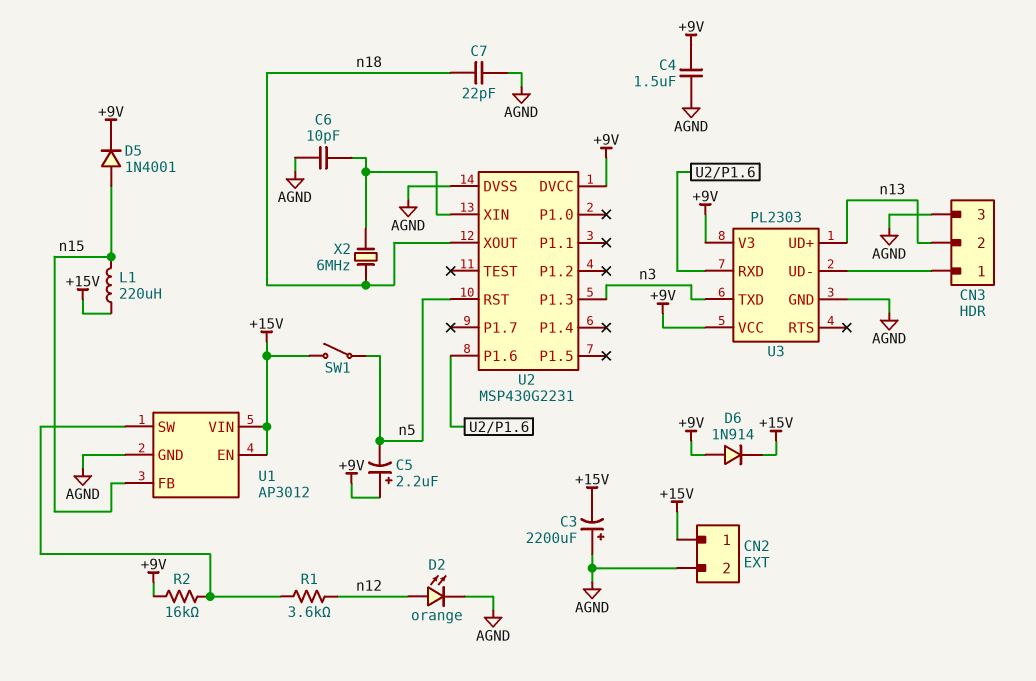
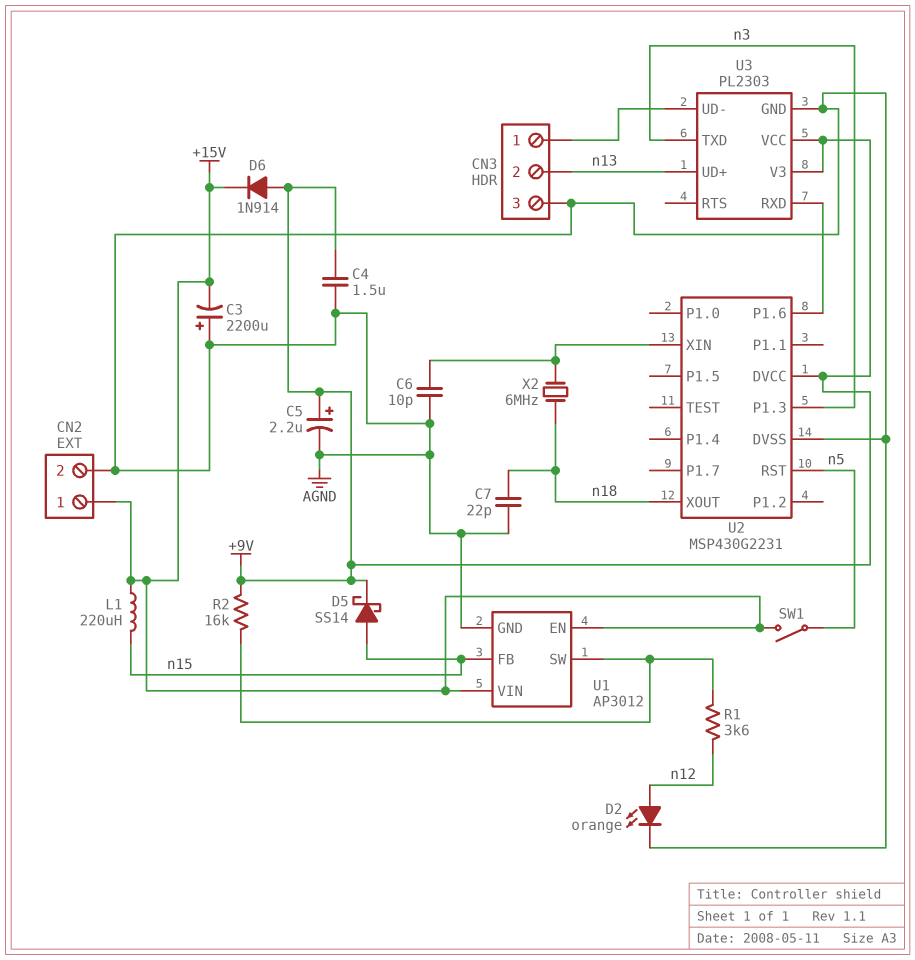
C5: 2.2uF (plus +9V, minus n5) -> 2.2uF (plus +9V, minus AGND)
D5: diode 1N4001 (A n15, K +9V) -> schottky SS14 (A n15, K +9V)

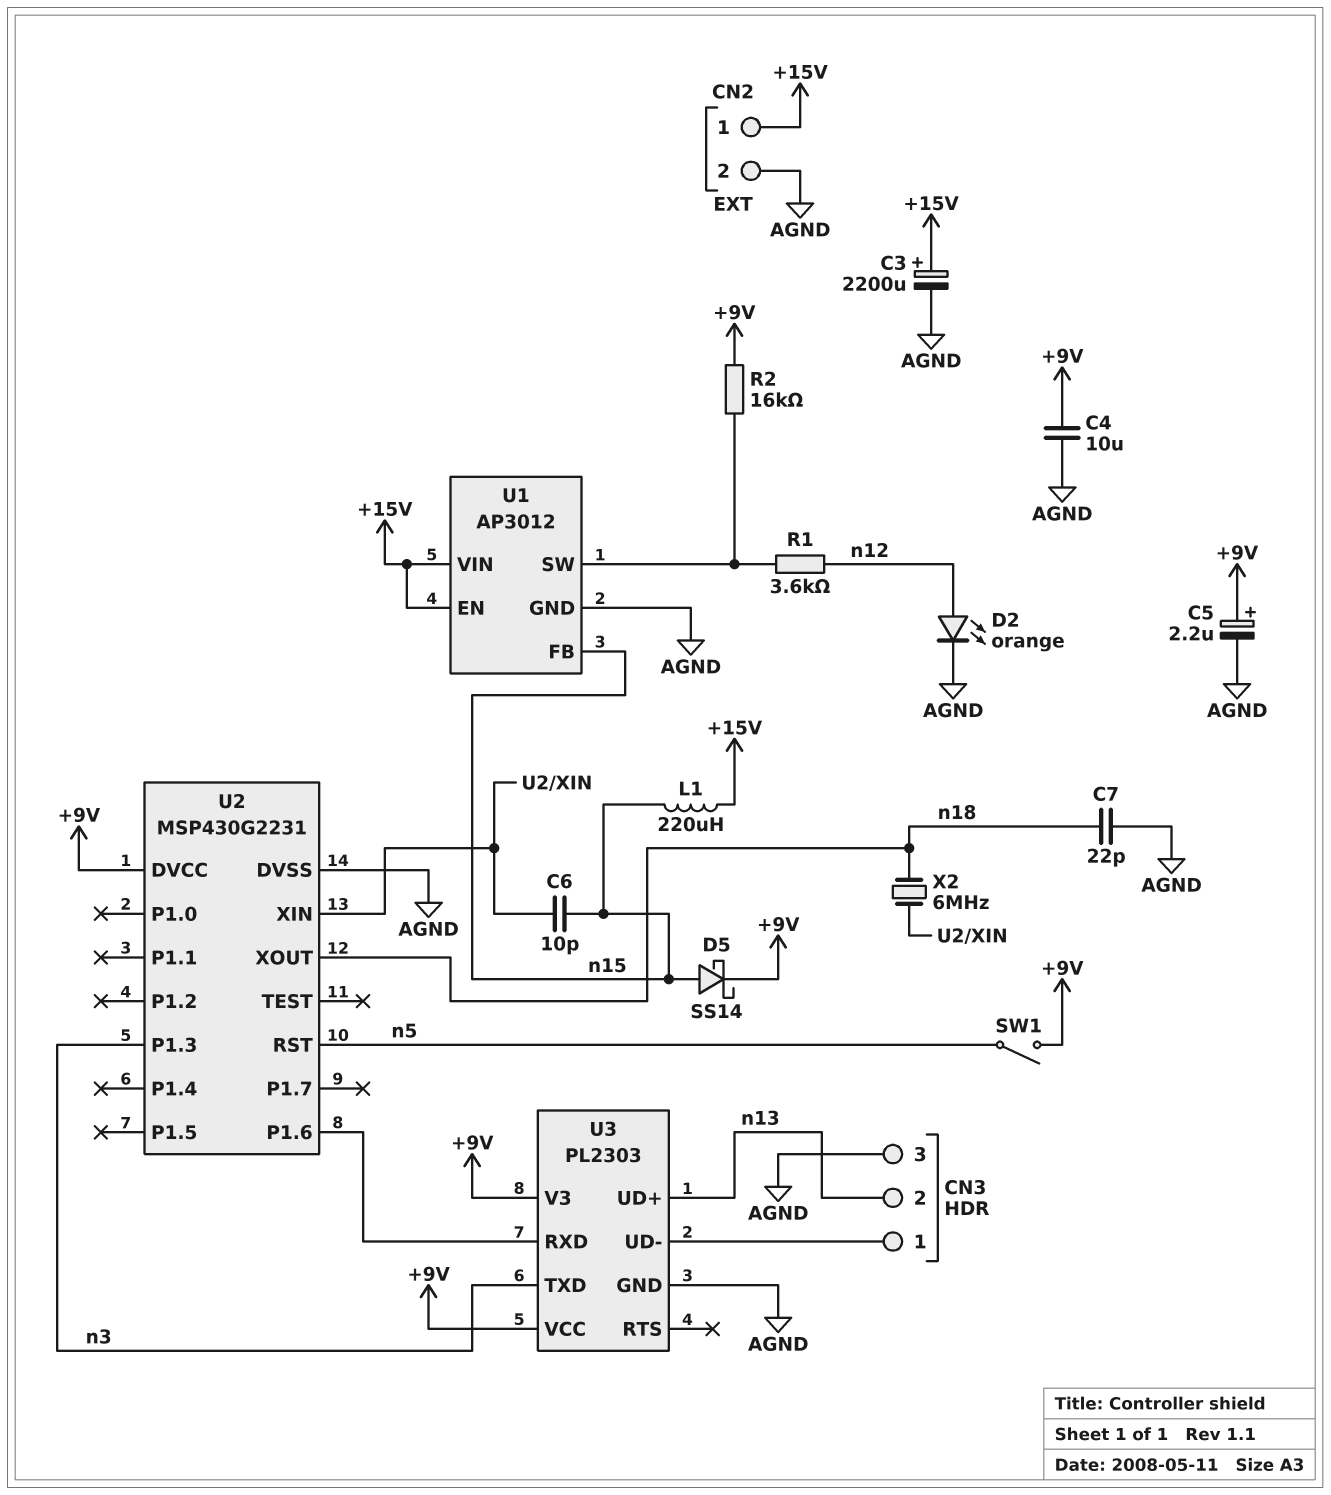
C3: 2200uF (plus AGND, minus +15V) -> 2200uF (plus +15V, minus AGND)
C4: 1.5uF (+9V, AGND) -> 10uF (+9V, AGND)
C6: 10pF (AGND, U2/XIN) -> 10pF (U2/XIN, n15)
D6: diode 1N914 (A +9V, K +15V) -> none
SW1: switch (+15V, n5) -> switch (+9V, n5)

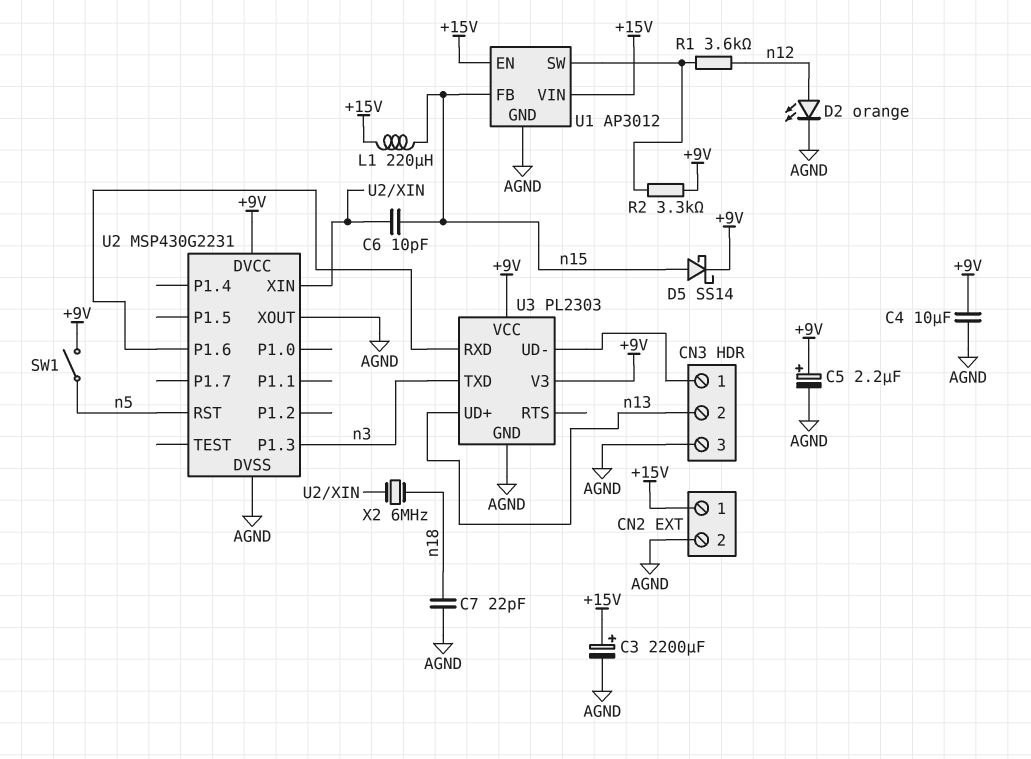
R2: 16k (+9V, U1/SW) -> 3.3k (+9V, U1/SW)
U2 pin XOUT: n18 -> AGND

